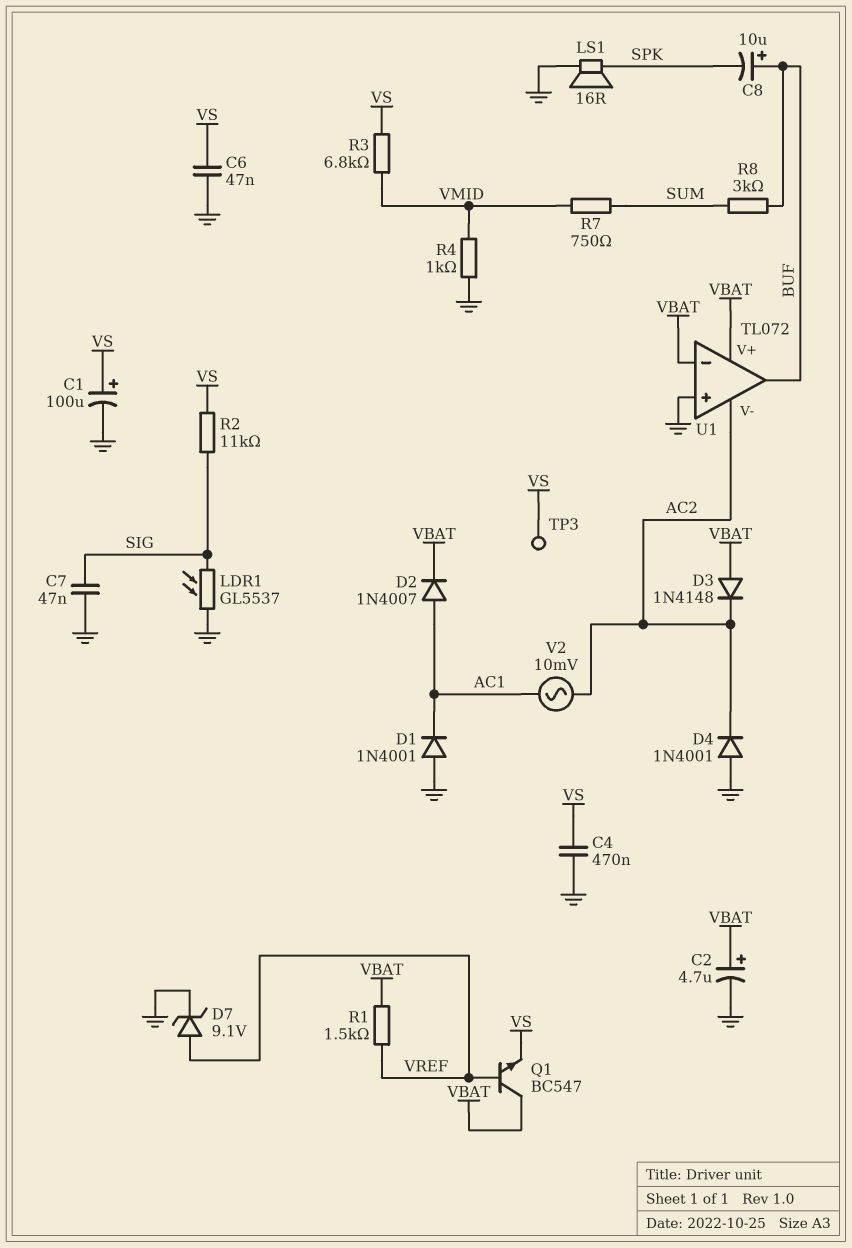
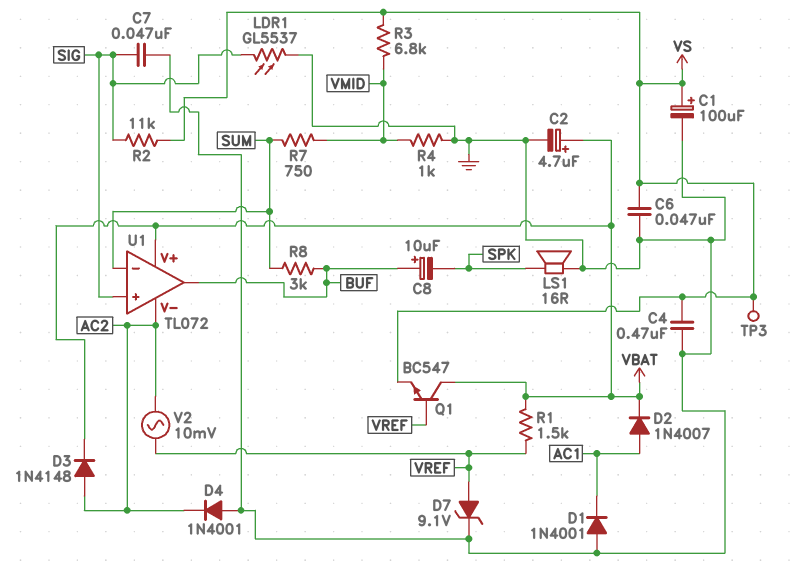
D3: diode 1N4148 (A VBAT, K AC2) -> diode 1N4148 (A AC2, K VBAT)
U1 pin in+: GND -> SIG
U1 pin in-: VBAT -> SUM
V2: AC 10mV (AC1, AC2) -> AC 10mV (AC2, VREF)

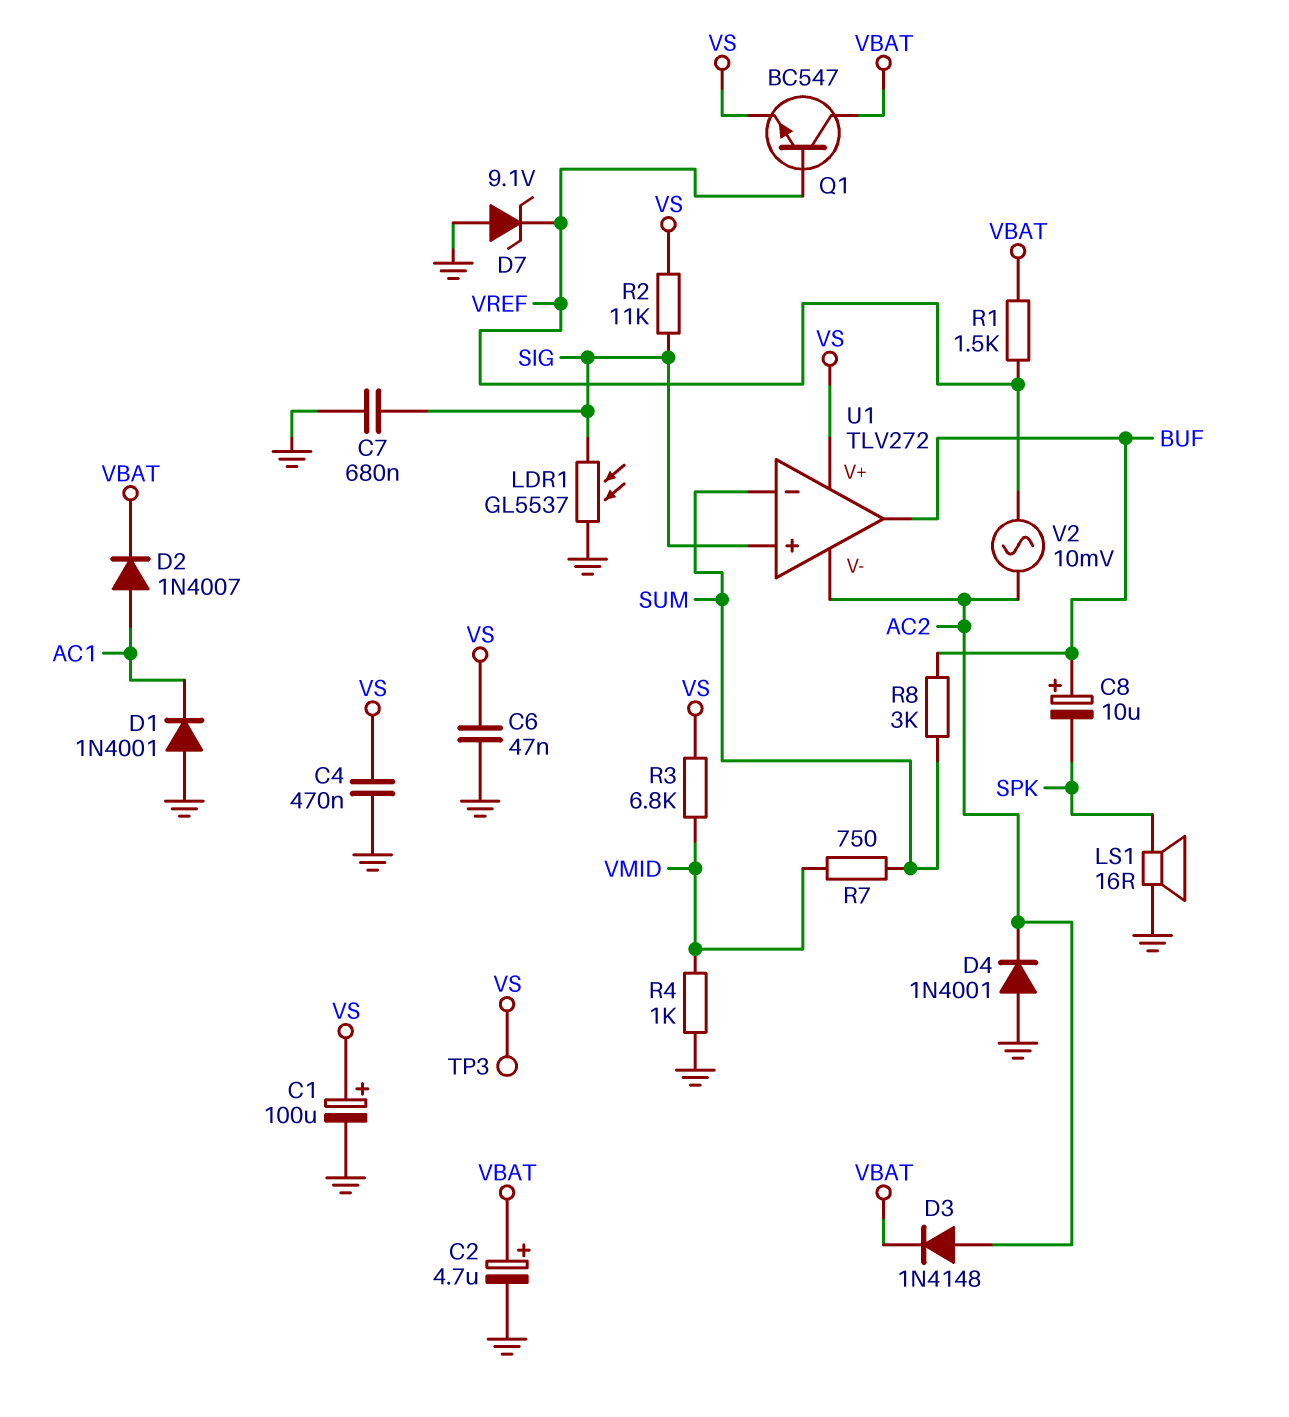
C7: 47nF (GND, SIG) -> 680nF (GND, SIG)
D7: zener 9.1V (A VREF, K GND) -> zener 9.1V (A GND, K VREF)
U1: TL072 -> TLV272
U1 pin V+: VBAT -> VS

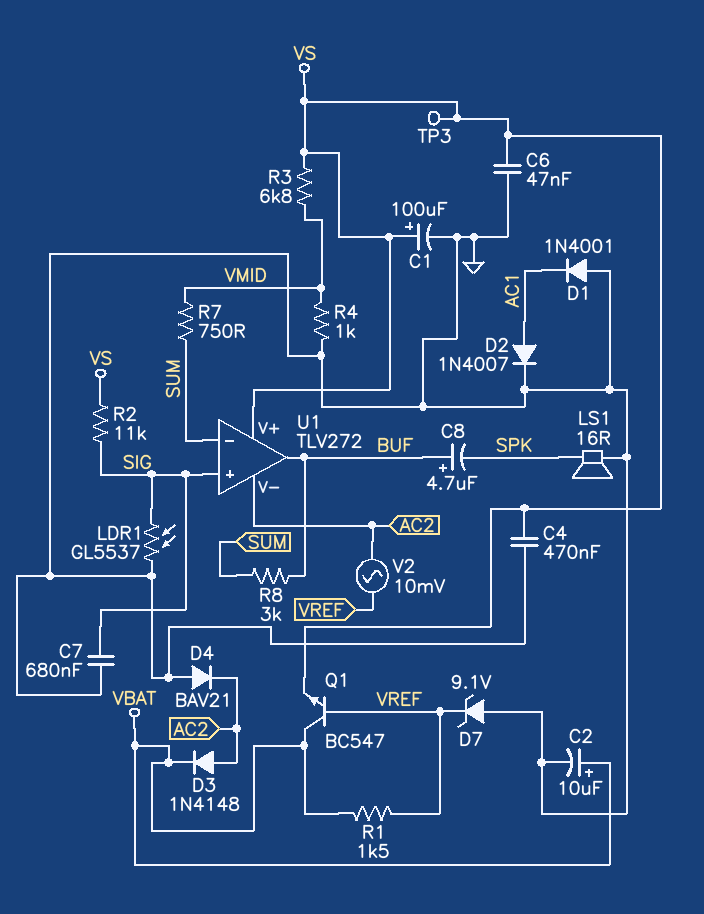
C2: 4.7uF (plus VBAT, minus GND) -> 10uF (plus VBAT, minus GND)
C8: 10uF (plus BUF, minus SPK) -> 4.7uF (plus BUF, minus SPK)
D2: diode 1N4007 (A AC1, K VBAT) -> diode 1N4007 (A AC1, K GND)
D4: diode 1N4001 (A GND, K AC2) -> diode BAV21 (A GND, K AC2)

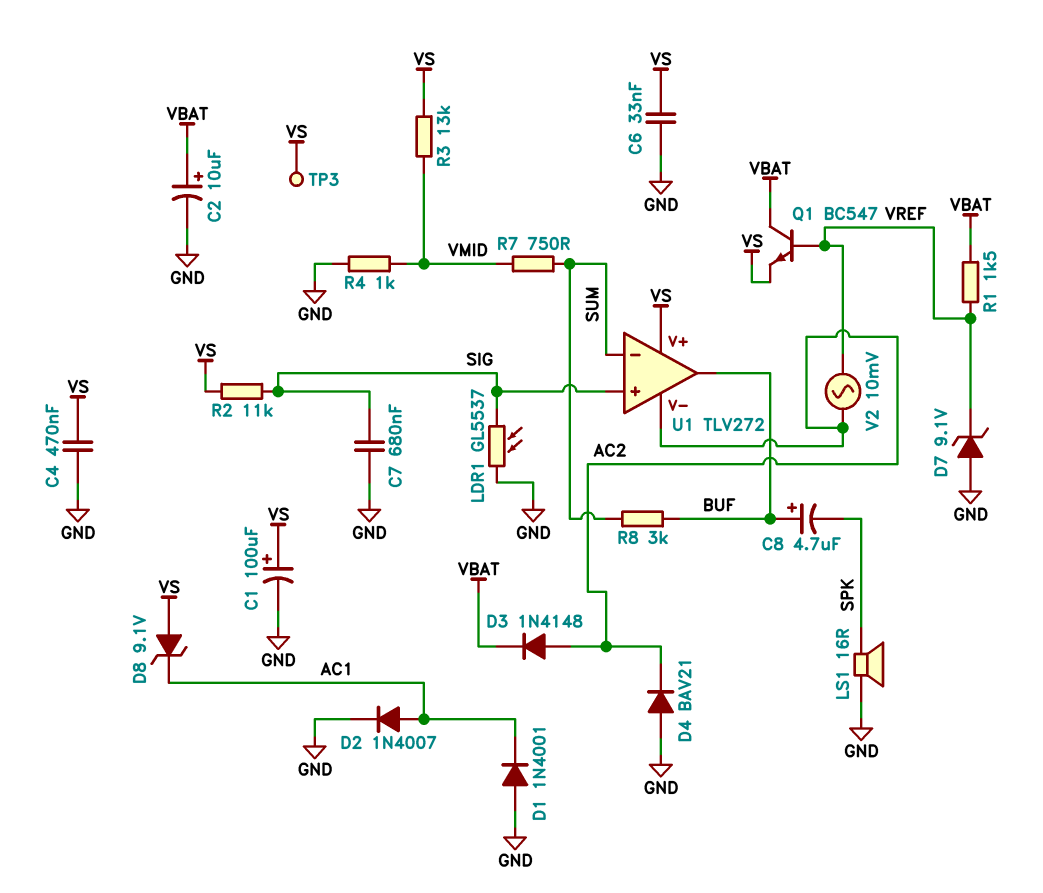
C6: 47nF (GND, VS) -> 33nF (GND, VS)
D8: none -> zener 9.1V (A VS, K AC1)
R3: 6.8k (VMID, VS) -> 13k (VMID, VS)

